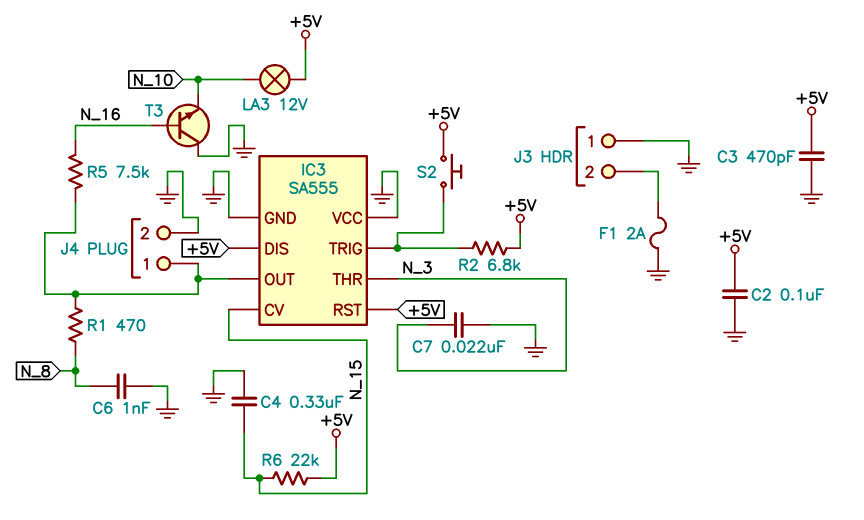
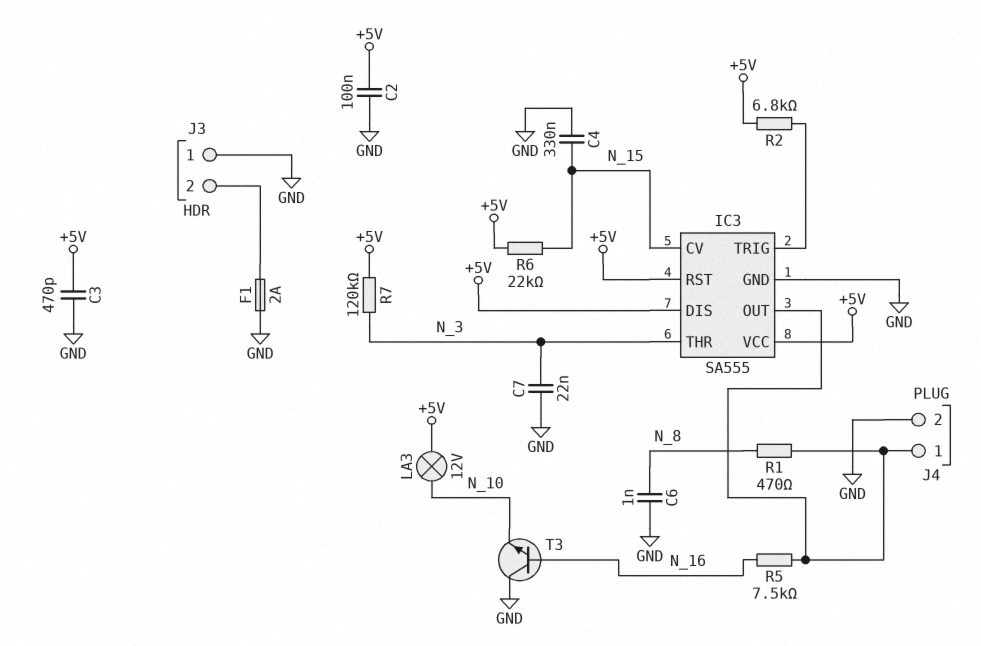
IC3 pin VCC: GND -> +5V
R7: none -> 120k (+5V, N_3)
S2: button (+5V, IC3/TRIG) -> none

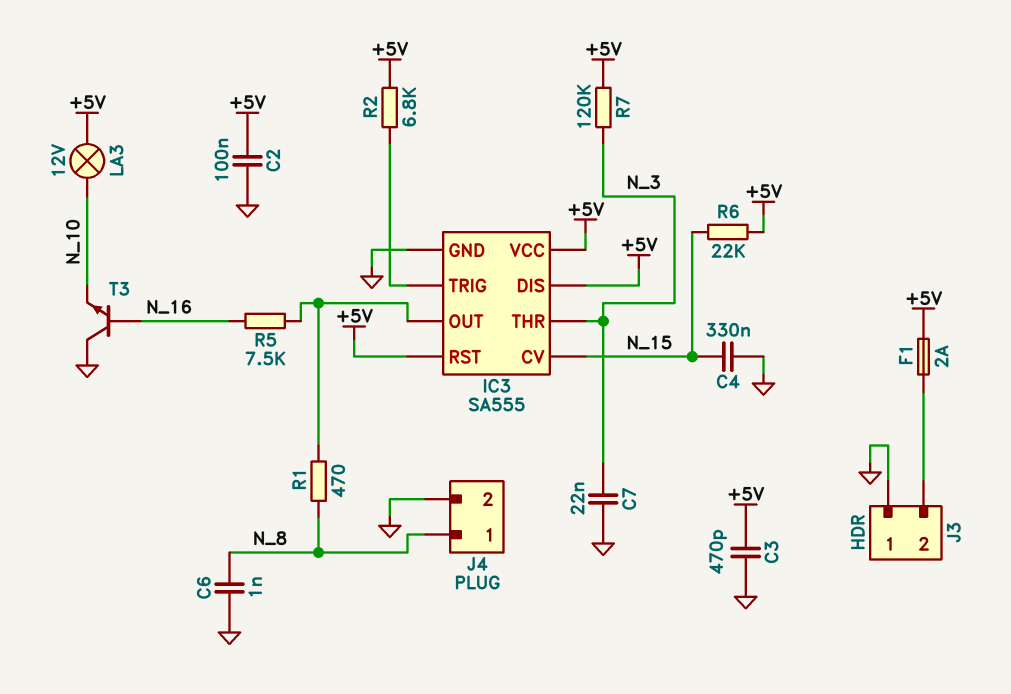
F1: 2A (GND, J3/2) -> 2A (+5V, J3/2)
J4 pin 1: IC3/OUT -> N_8

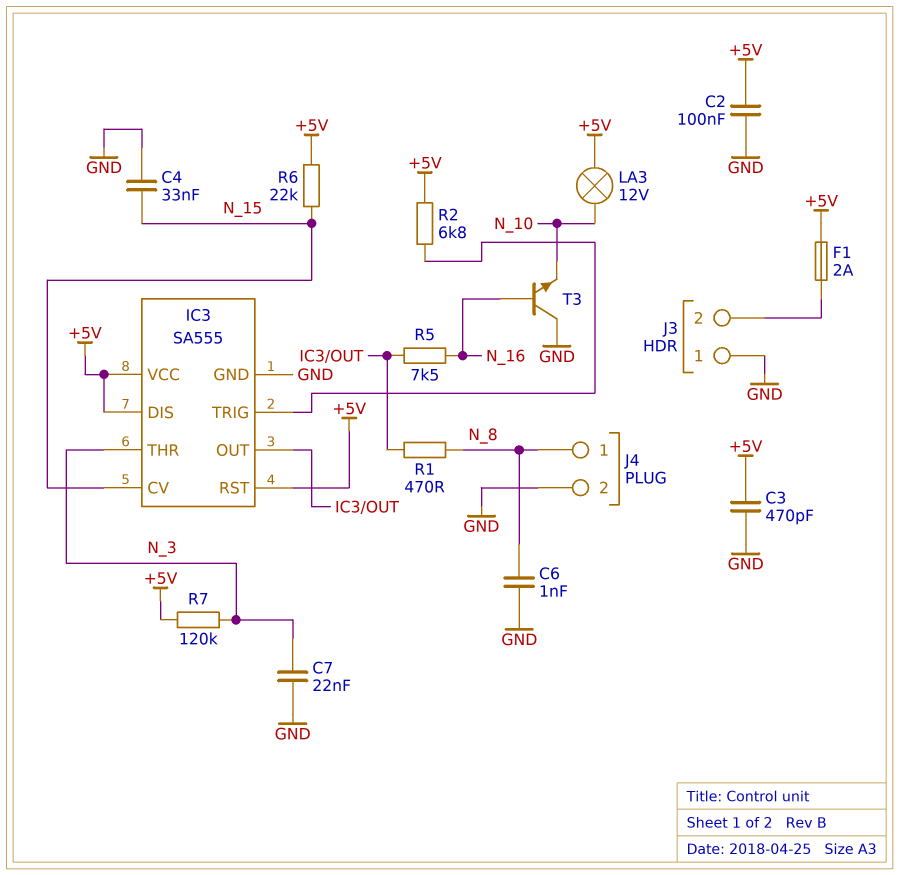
C4: 330nF (GND, N_15) -> 33nF (GND, N_15)

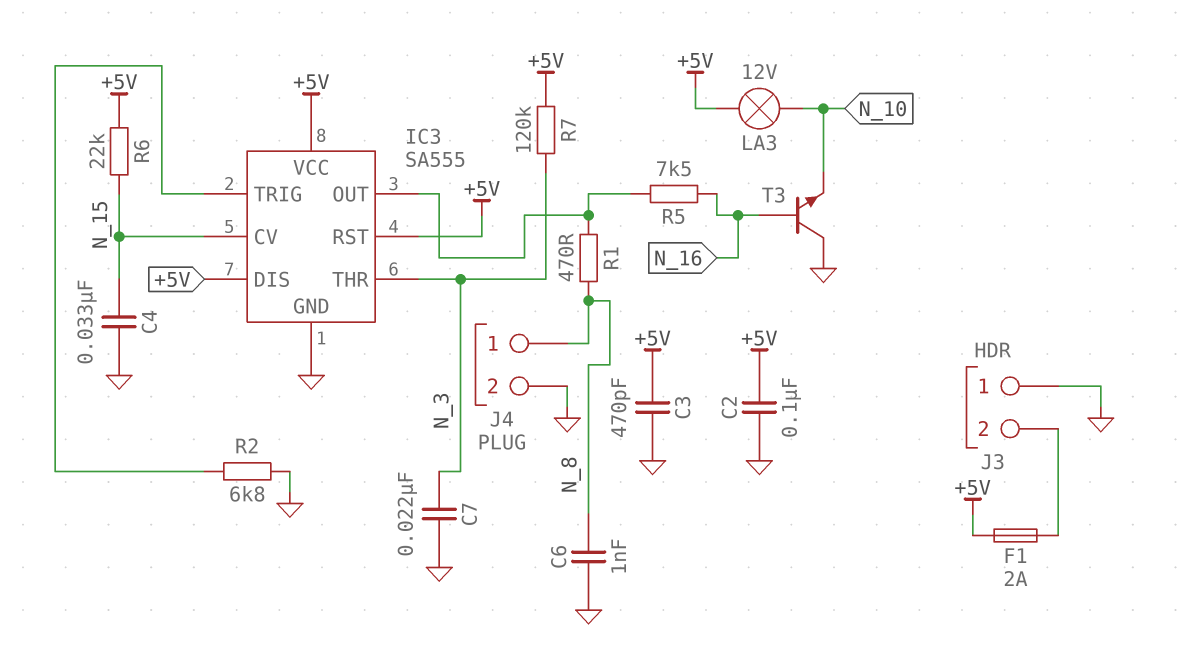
R2: 6.8k (+5V, IC3/TRIG) -> 6.8k (GND, IC3/TRIG)

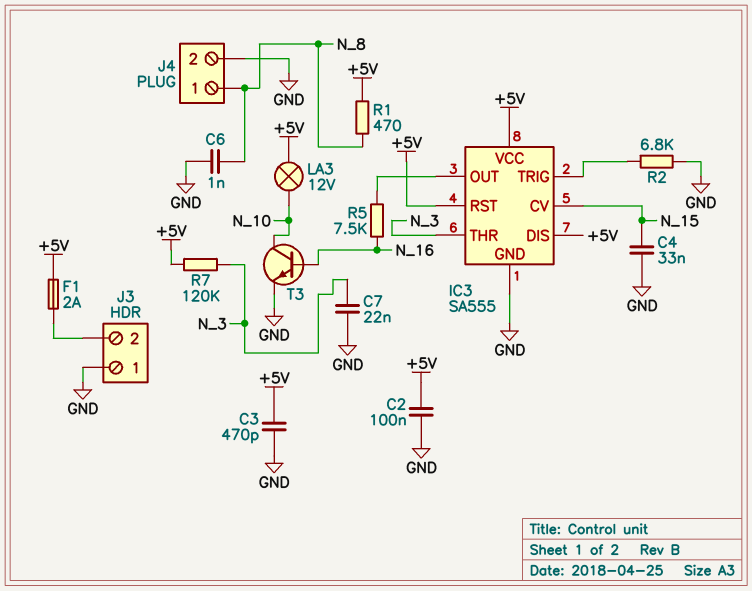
R1: 470 (IC3/OUT, N_8) -> 470 (+5V, N_8)
R6: 22k (+5V, N_15) -> none
T3: NPN (B N_16, C GND, E N_10) -> NPN (B N_16, C N_10, E GND)

